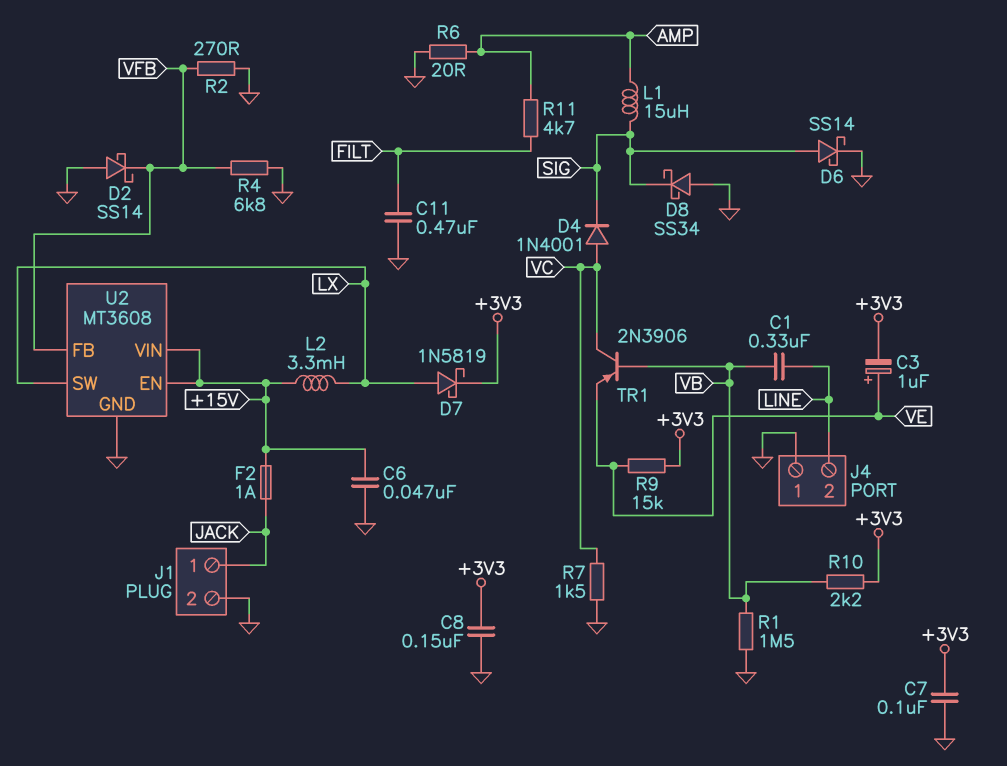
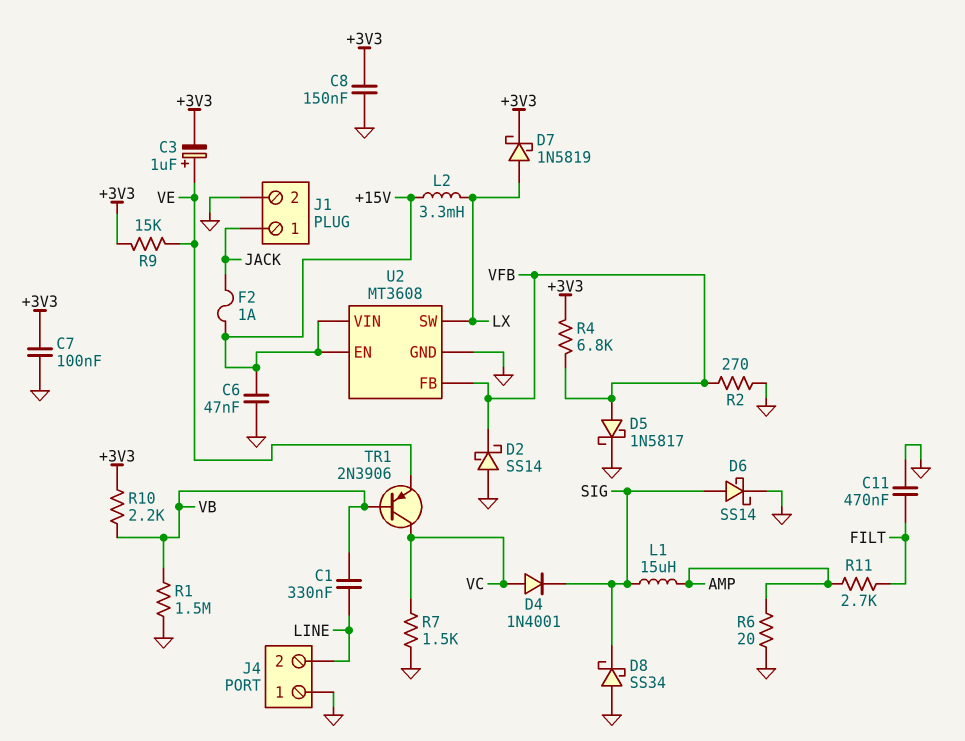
D5: none -> schottky 1N5817 (A VFB, K GND)
R4: 6.8k (GND, VFB) -> 6.8k (+3V3, VFB)
R11: 4.7k (AMP, FILT) -> 2.7k (AMP, FILT)

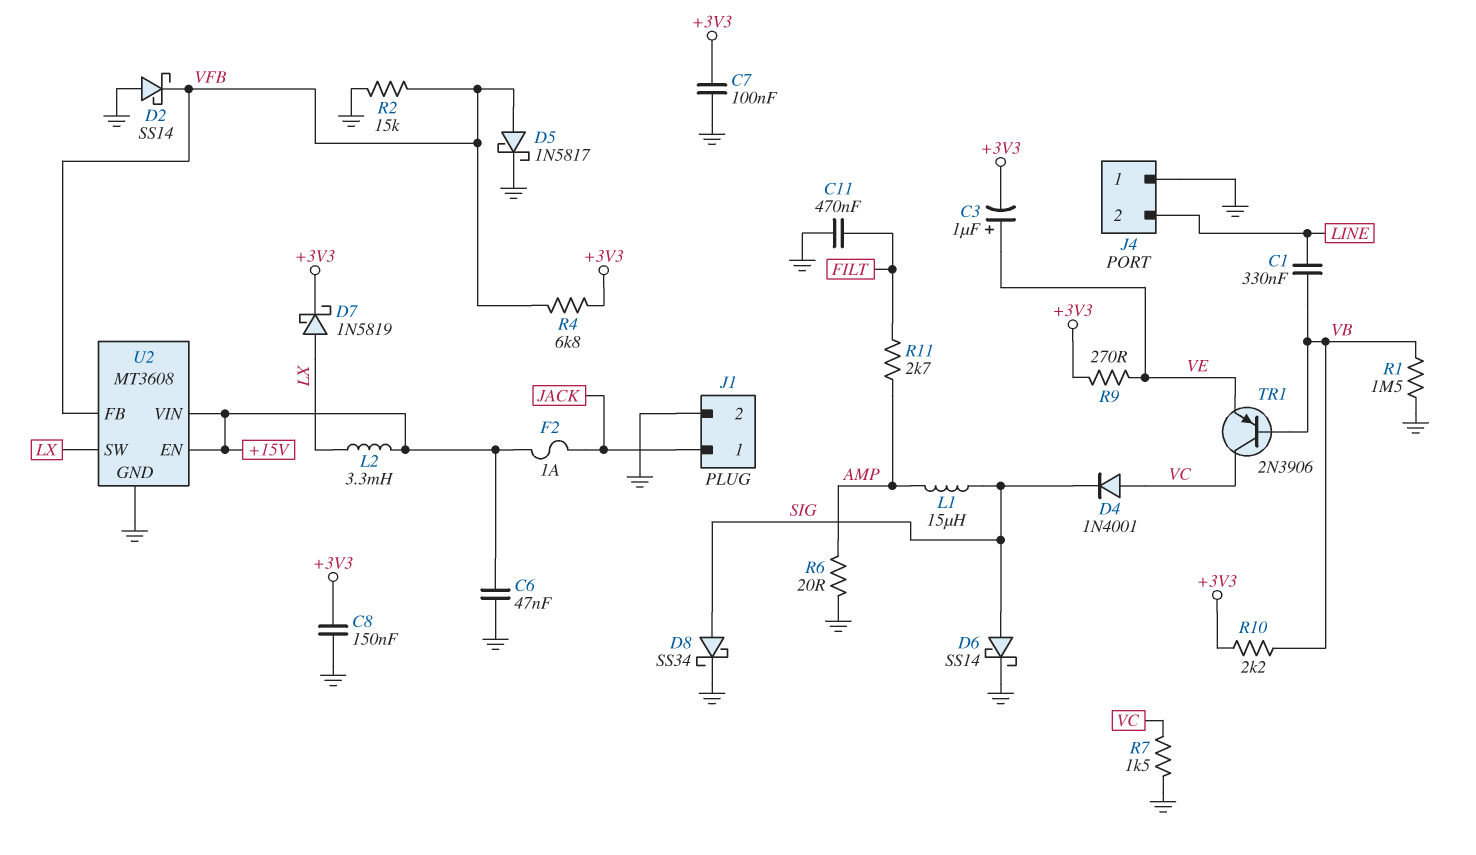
D8: schottky SS34 (A GND, K SIG) -> schottky SS34 (A SIG, K GND)
R2: 270 (GND, VFB) -> 15k (GND, VFB)
R9: 15k (+3V3, VE) -> 270 (+3V3, VE)

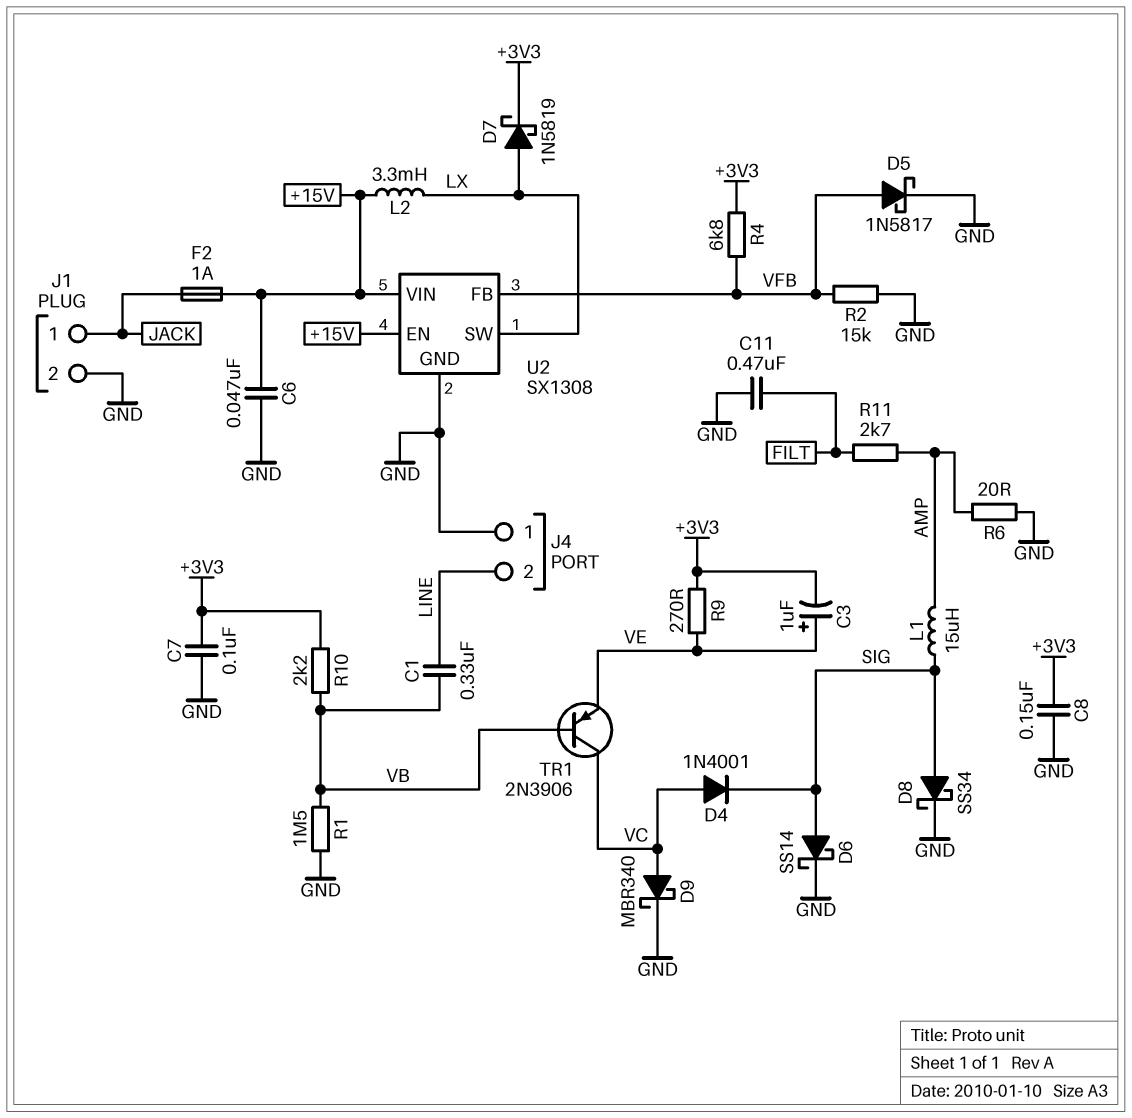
D2: schottky SS14 (A GND, K VFB) -> none
D9: none -> schottky MBR340 (A VC, K GND)
R7: 1.5k (GND, VC) -> none
U2: MT3608 -> SX1308

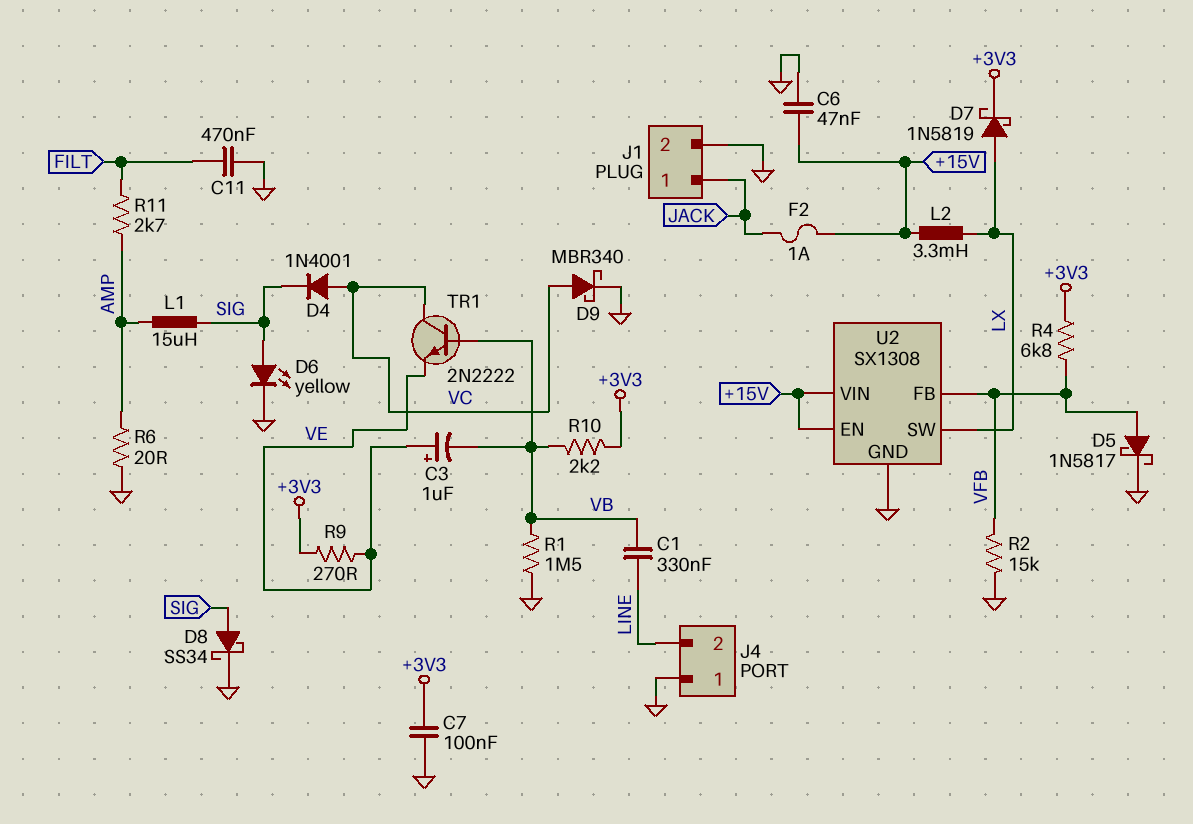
C3: 1uF (plus VE, minus +3V3) -> 1uF (plus VE, minus VB)
C8: 150nF (+3V3, GND) -> none
D6: schottky SS14 (A SIG, K GND) -> LED yellow (A SIG, K GND)
TR1: PNP 2N3906 (B VB, C VC, E VE) -> NPN 2N2222 (B VB, C VC, E VE)

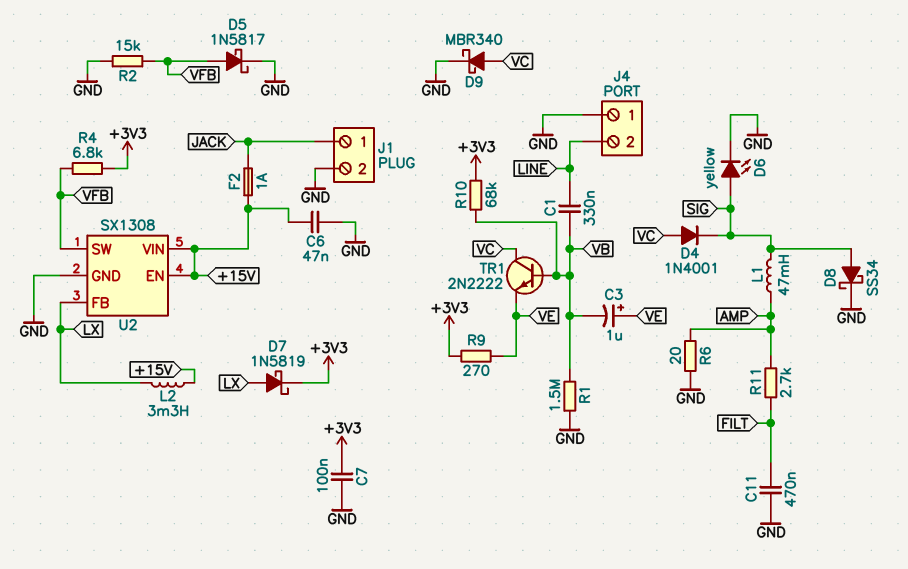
L1: 15uH (AMP, SIG) -> 47mH (AMP, SIG)
R10: 2.2k (+3V3, VB) -> 68k (+3V3, VB)
U2 pin FB: VFB -> LX
U2 pin SW: LX -> VFB

